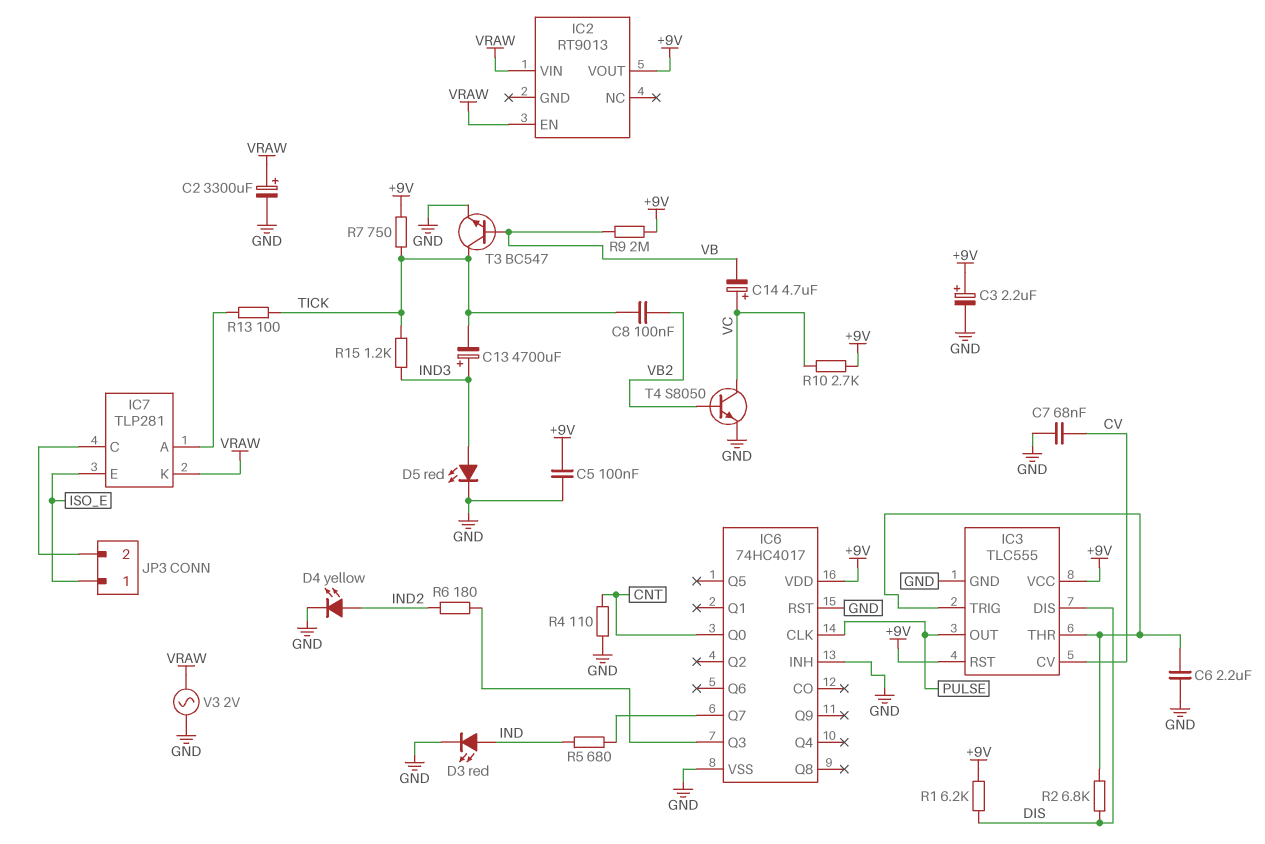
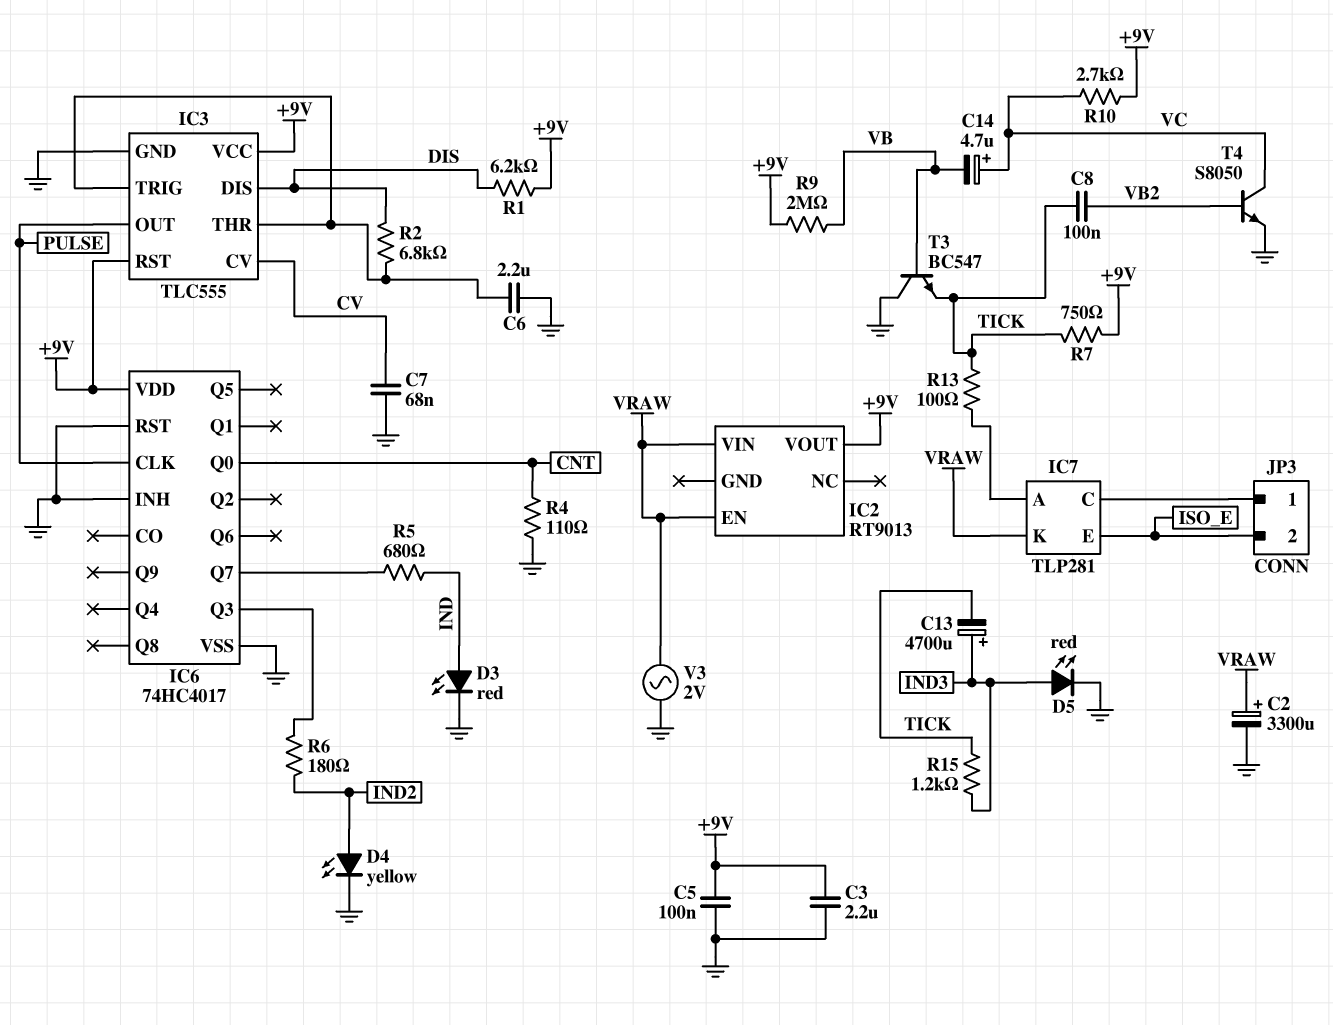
C3: 2.2uF (plus +9V, minus GND) -> 2.2uF (+9V, GND)
JP3 pin 1: ISO_E -> IC7/C
JP3 pin 2: IC7/C -> ISO_E
T3: NPN BC547 (B VB, C TICK, E GND) -> NPN BC547 (B VB, C GND, E TICK)

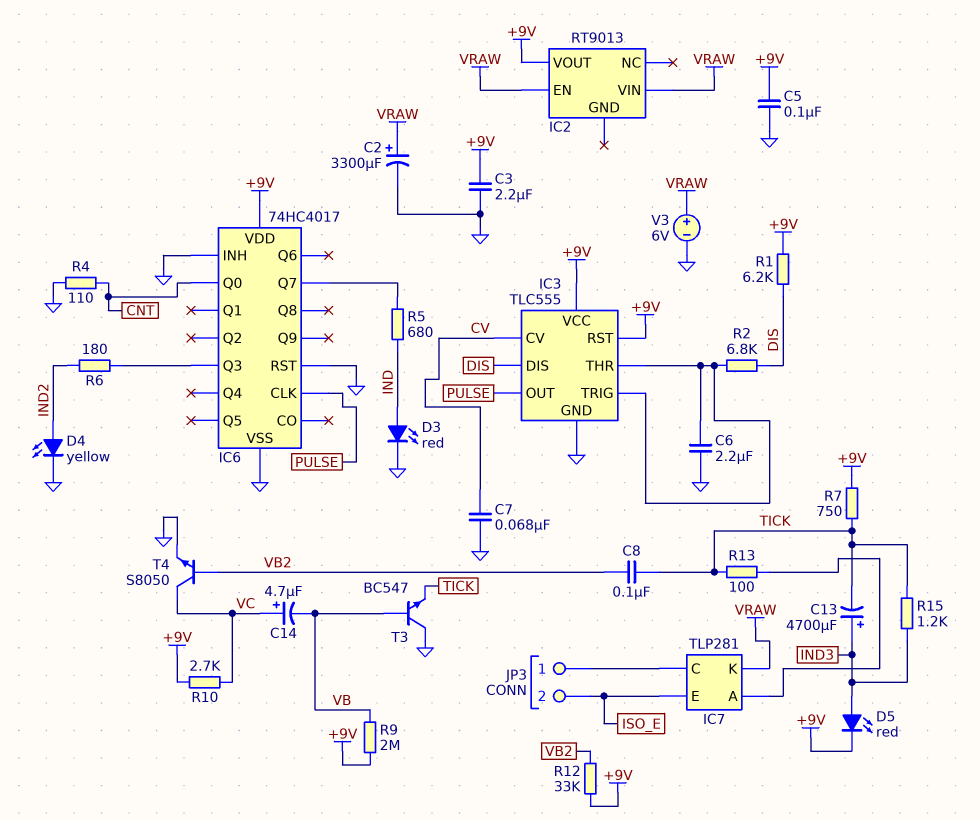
D5: LED red (A IND3, K GND) -> LED red (A IND3, K +9V)
R12: none -> 33k (+9V, VB2)
V3: AC 2V (GND, VRAW) -> 6V (plus VRAW, minus GND)

